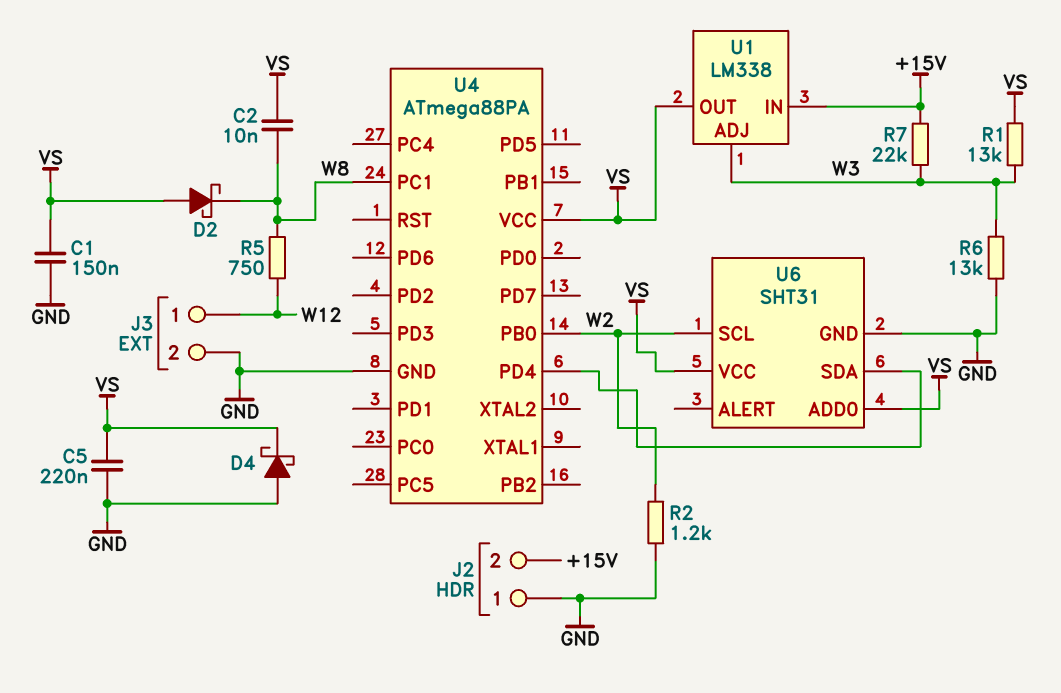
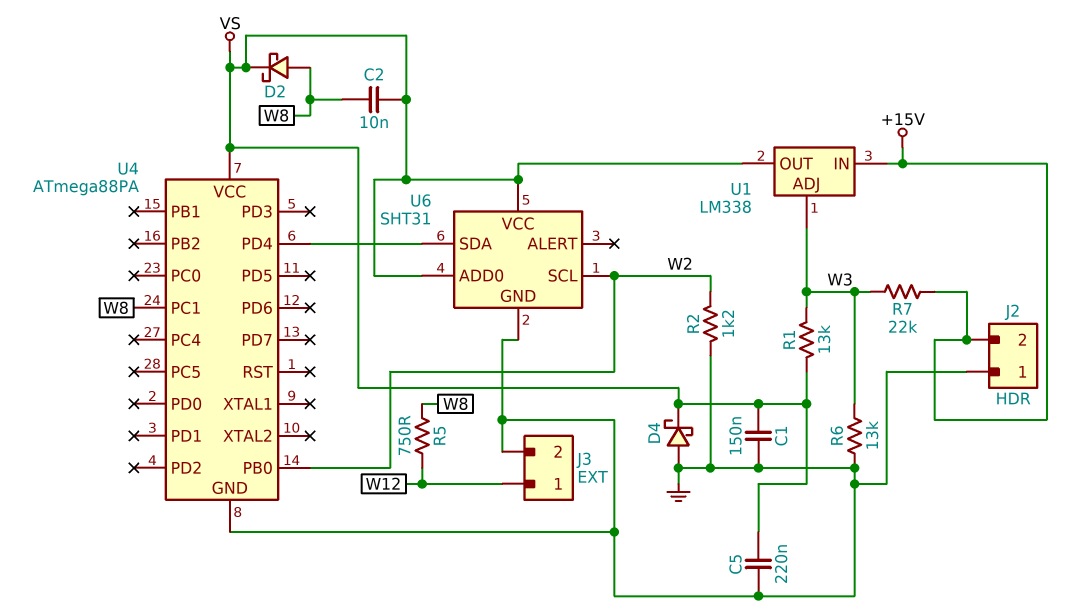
D2: schottky (A VS, K W8) -> schottky (A W8, K VS)

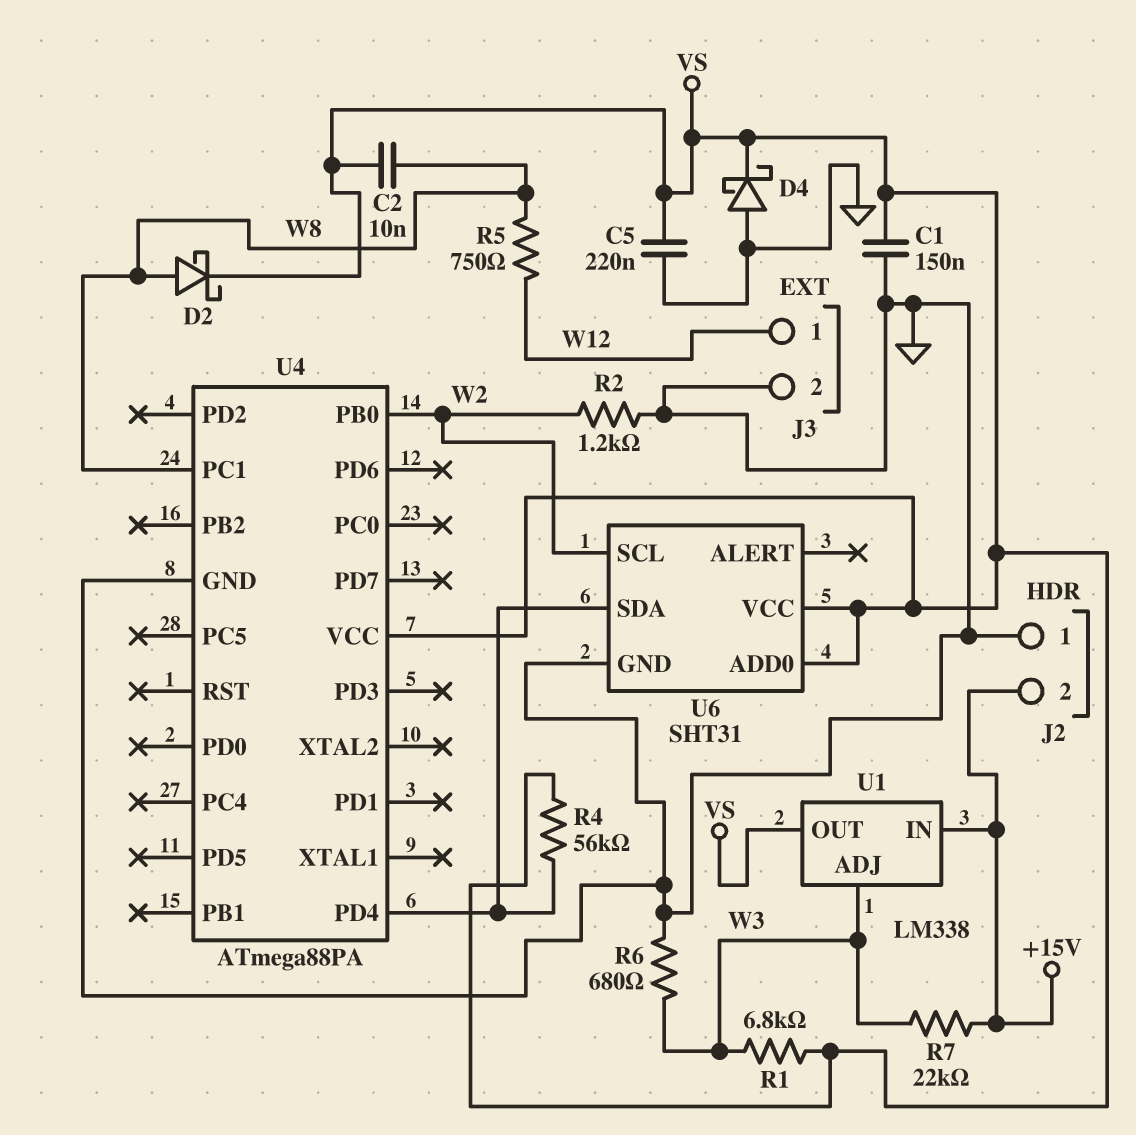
R1: 13k (VS, W3) -> 6.8k (VS, W3)
R4: none -> 56k (U4/PD4, VS)
R6: 13k (GND, W3) -> 680 (GND, W3)

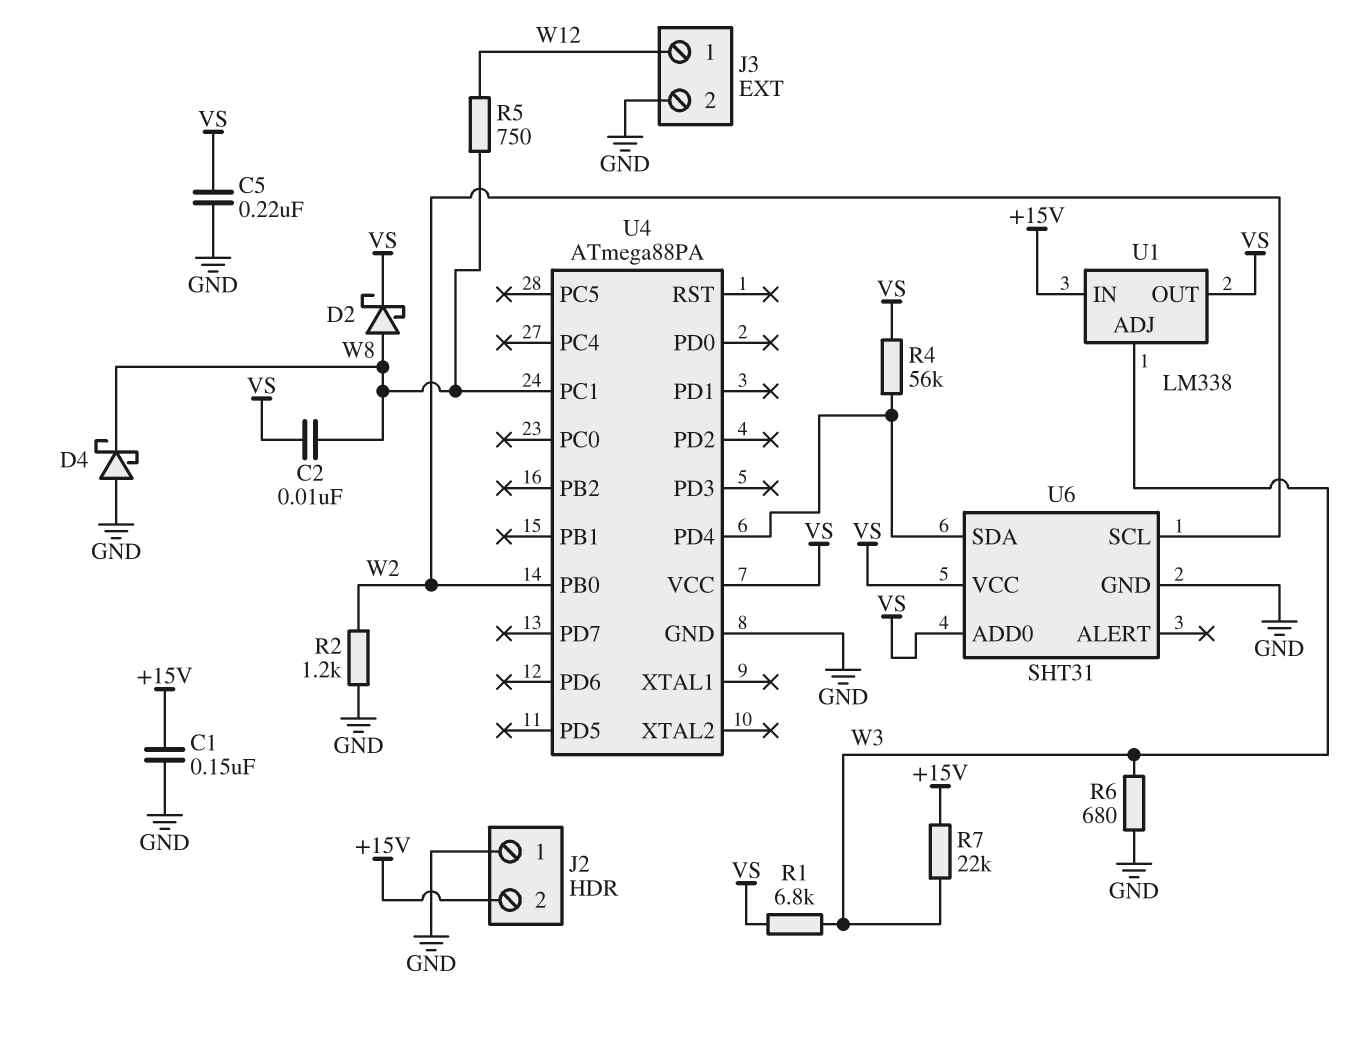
C1: 150nF (GND, VS) -> 150nF (+15V, GND)
D4: schottky (A GND, K VS) -> schottky (A GND, K W8)

